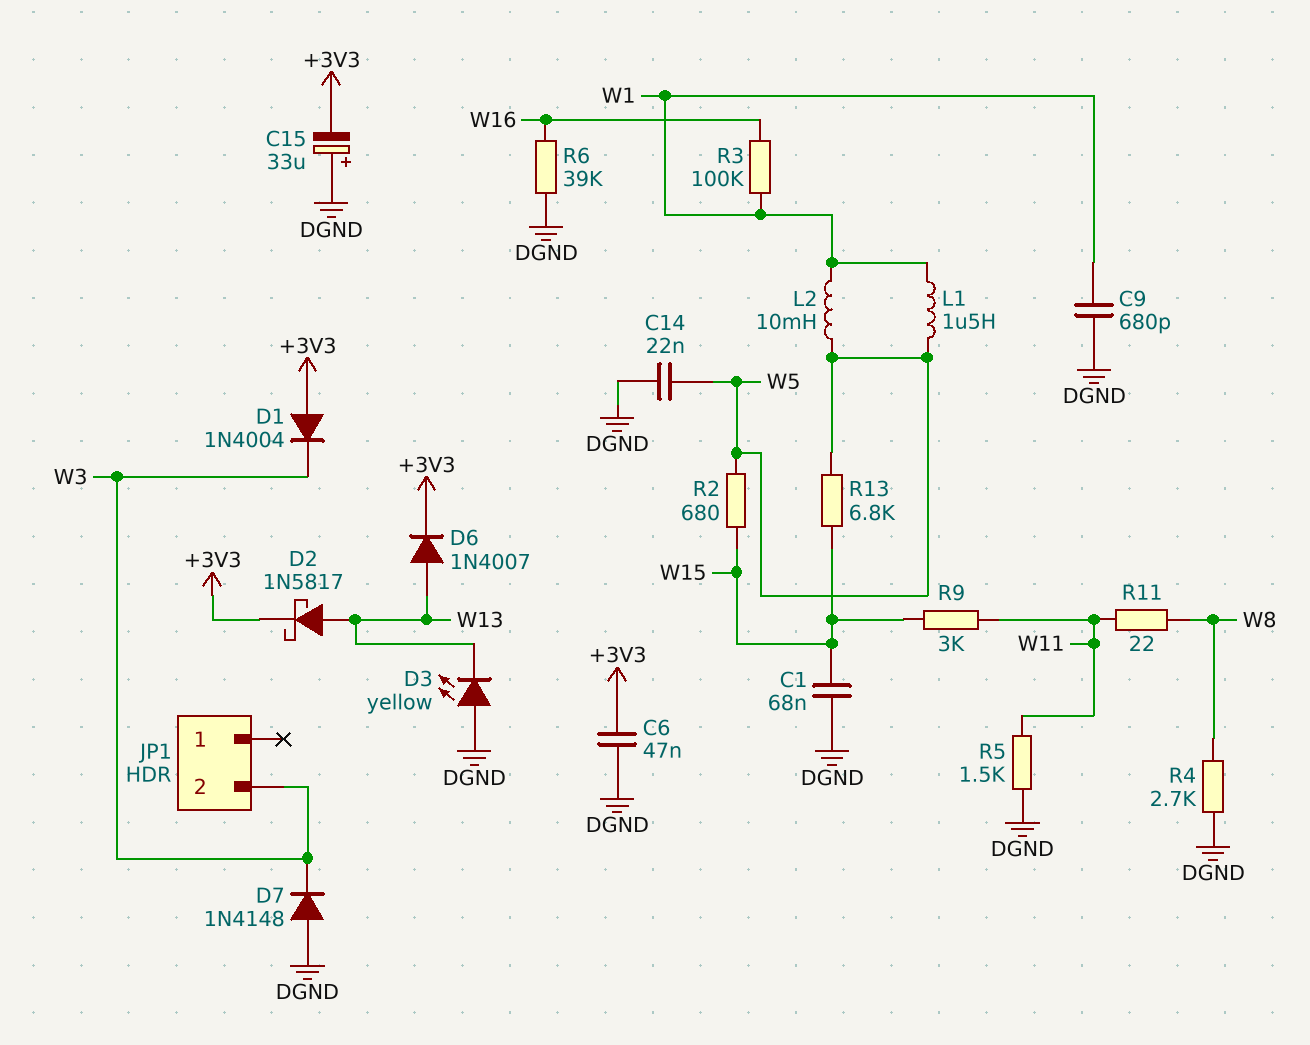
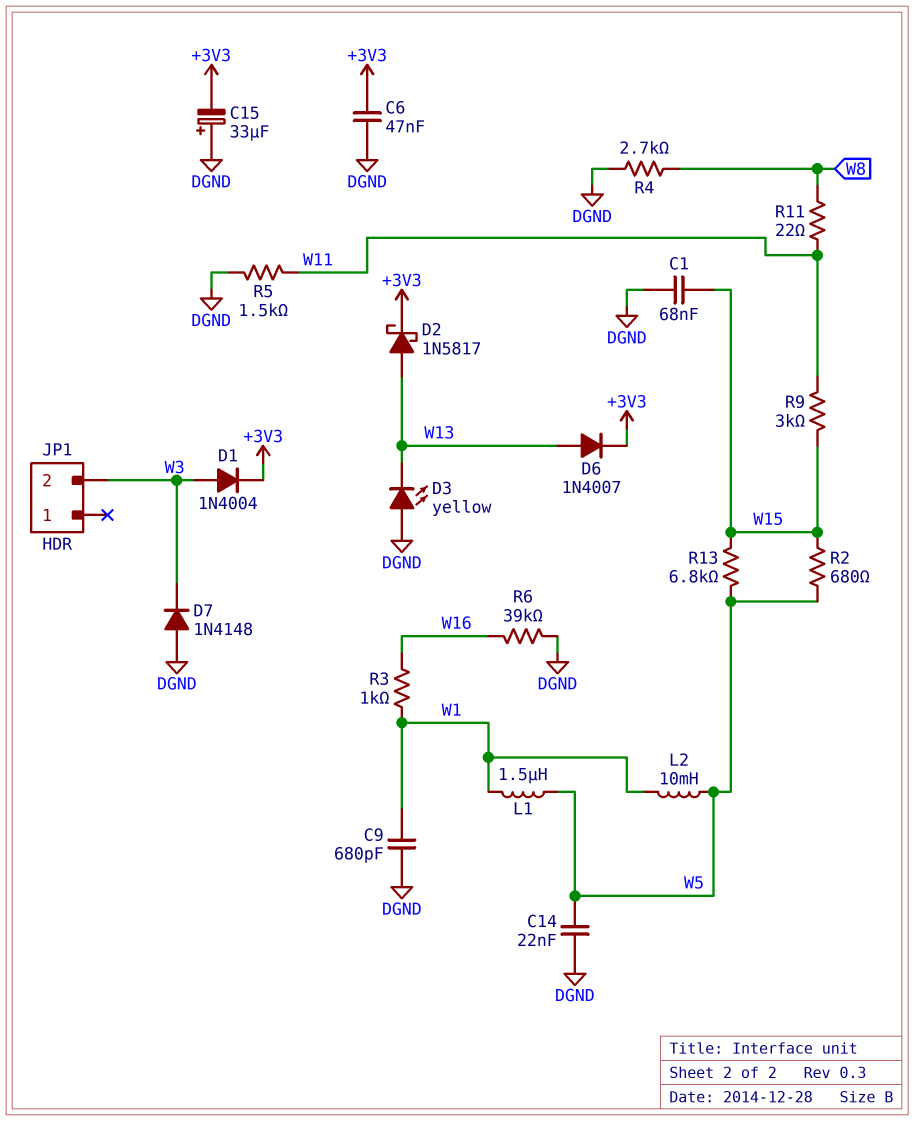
D1: diode 1N4004 (A +3V3, K W3) -> diode 1N4004 (A W3, K +3V3)
R3: 100k (W1, W16) -> 1k (W1, W16)

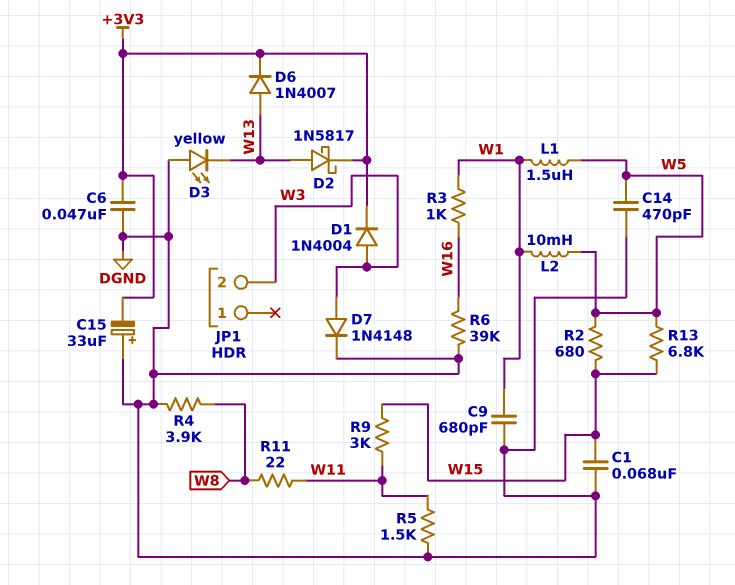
C14: 22nF (DGND, W5) -> 470pF (DGND, W5)
D7: diode 1N4148 (A DGND, K W3) -> diode 1N4148 (A W3, K DGND)
R4: 2.7k (DGND, W8) -> 3.9k (DGND, W8)

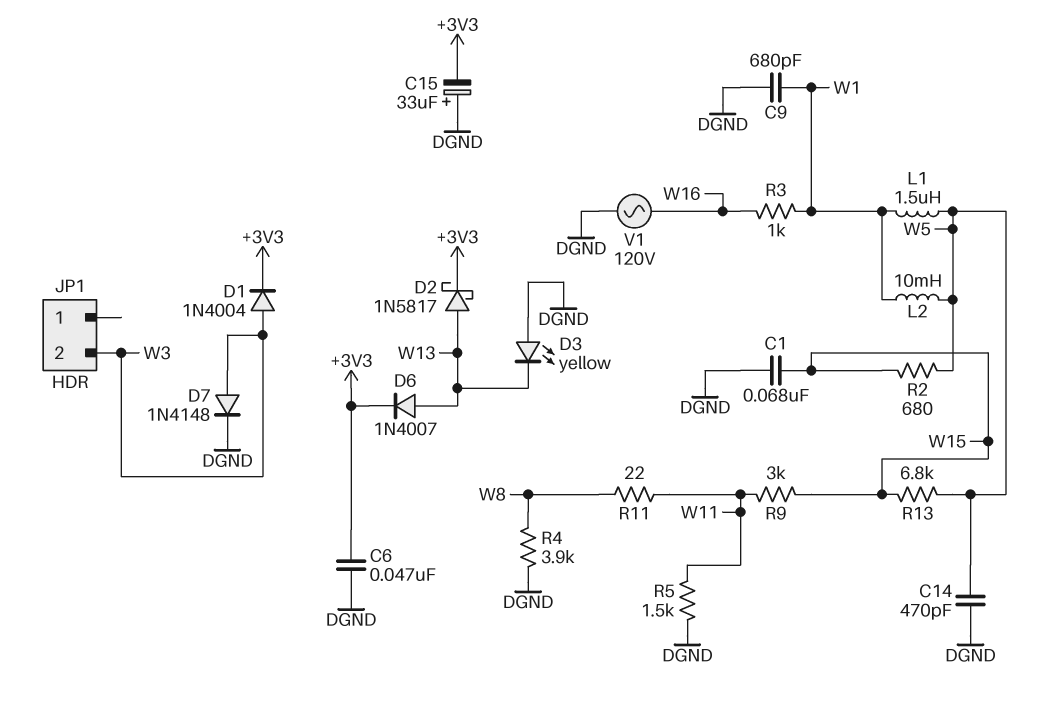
R6: 39k (DGND, W16) -> none
V1: none -> AC 120V (DGND, W16)

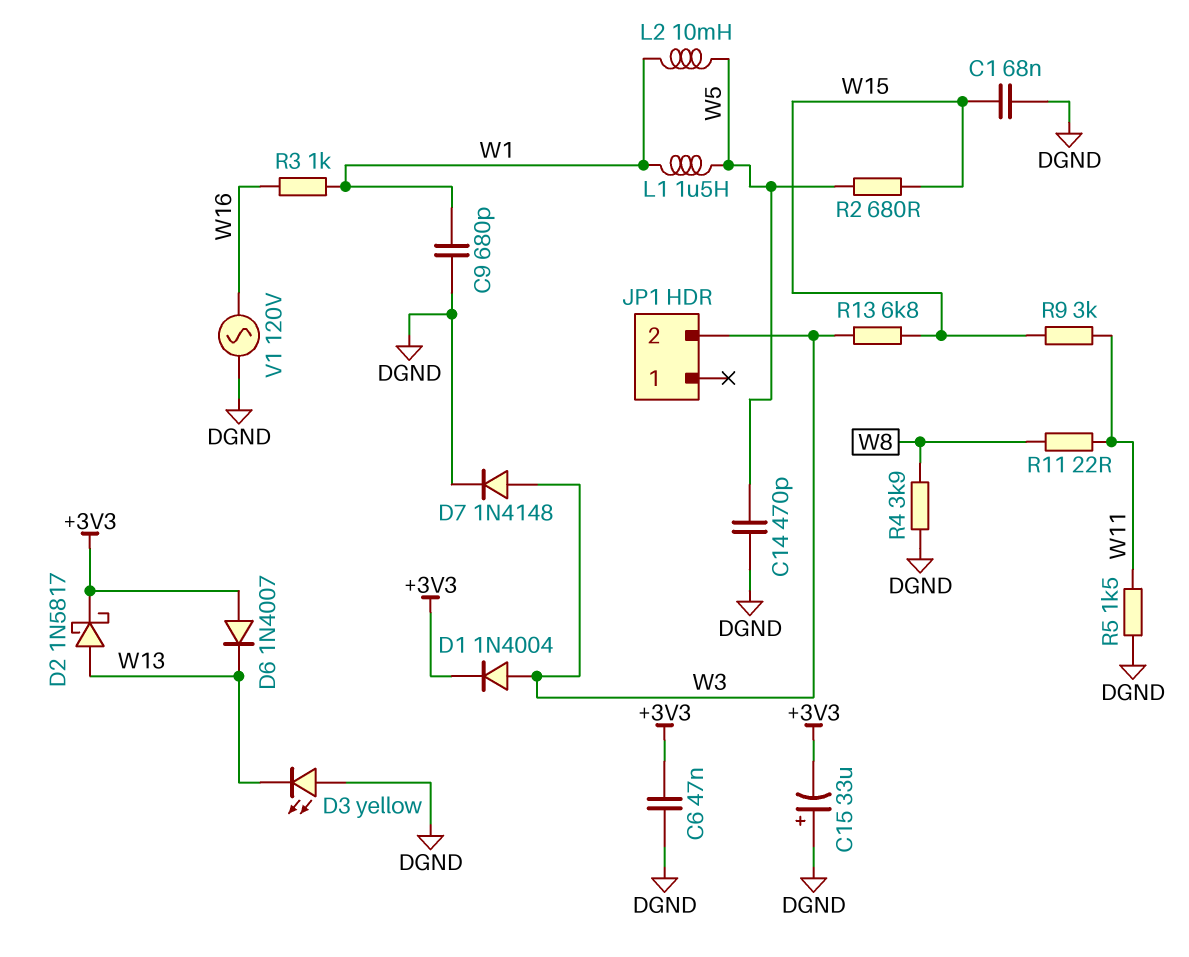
D6: diode 1N4007 (A W13, K +3V3) -> diode 1N4007 (A +3V3, K W13)
R13: 6.8k (W5, W15) -> 6.8k (W3, W15)

